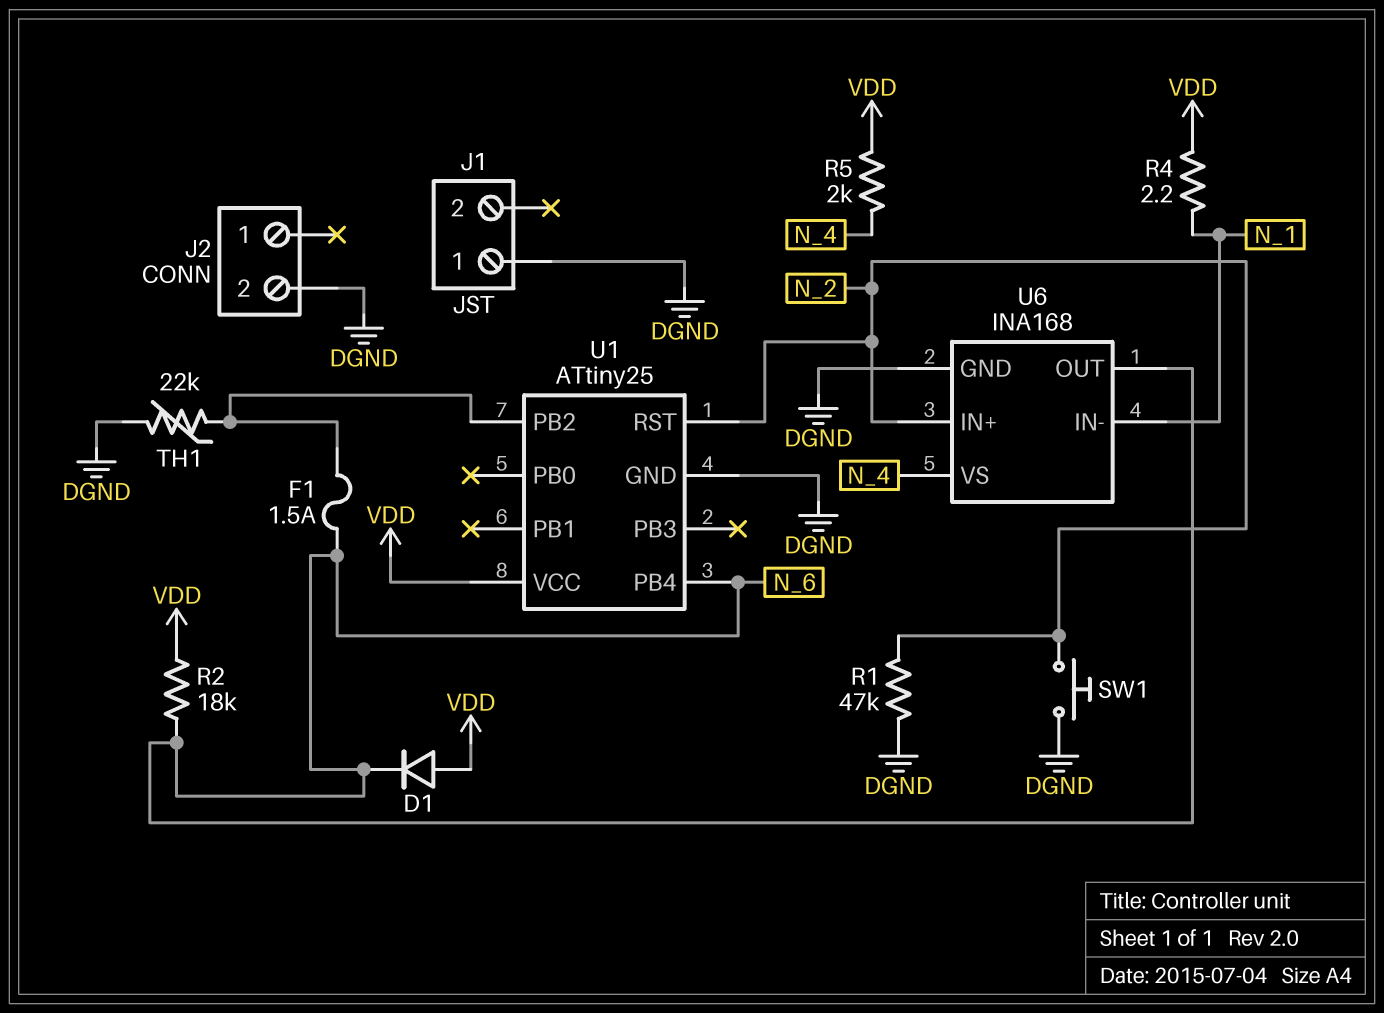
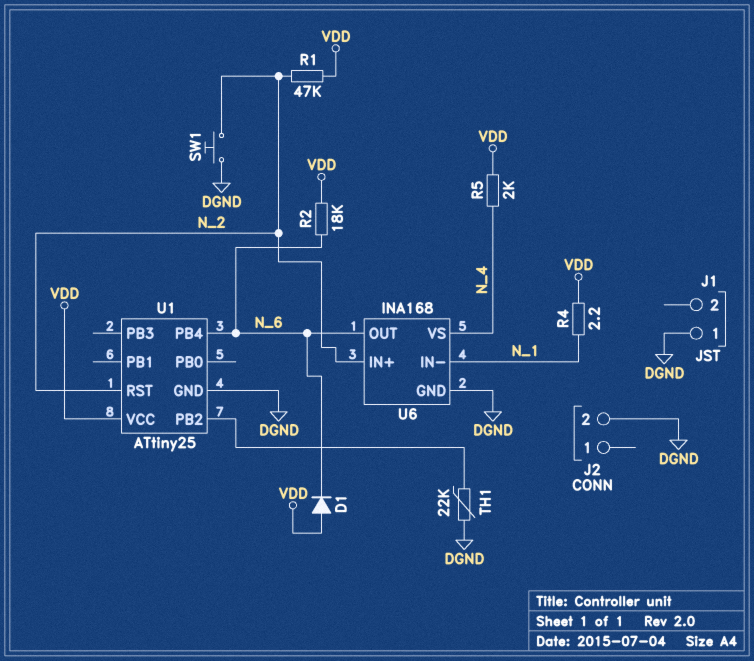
F1: 1.5A (N_6, U1/PB2) -> none
R1: 47k (DGND, N_2) -> 47k (N_2, VDD)

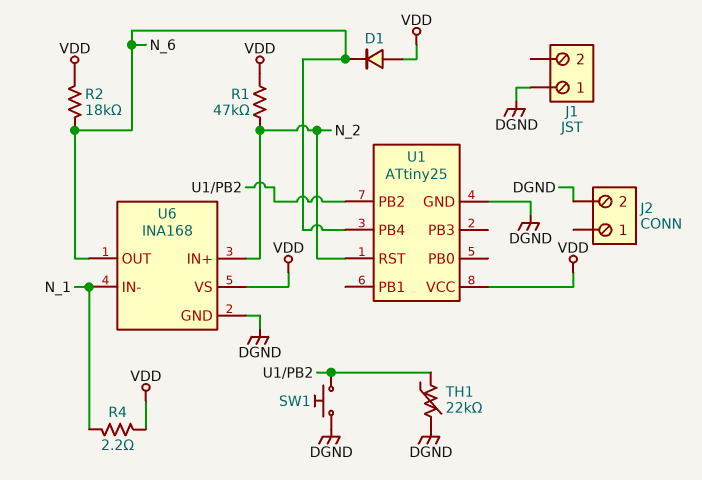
R5: 2k (N_4, VDD) -> none
SW1: button (DGND, N_2) -> button (DGND, U1/PB2)
U6 pin VS: N_4 -> VDD

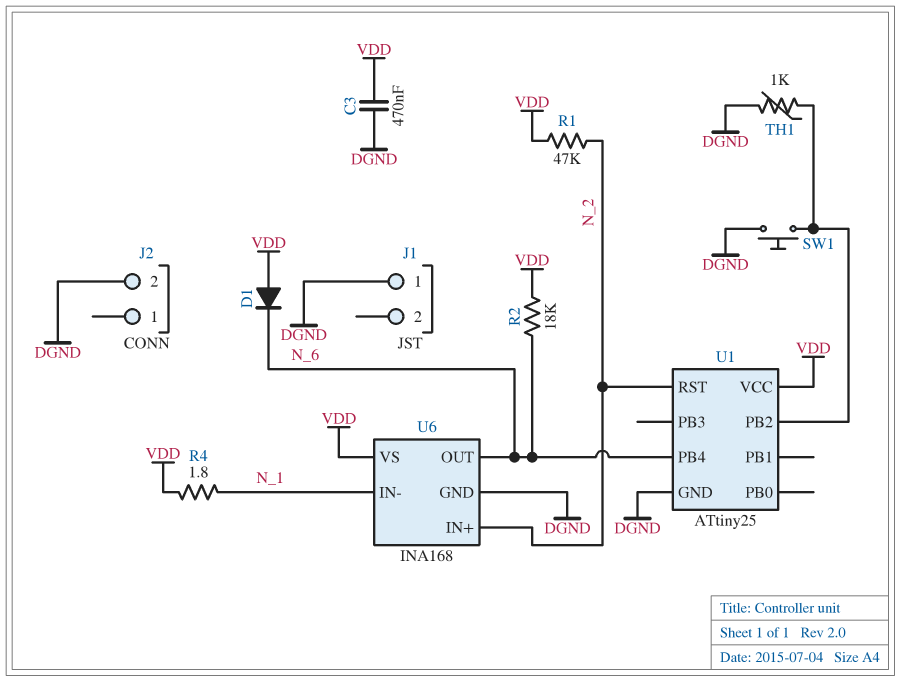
C3: none -> 470nF (DGND, VDD)
R4: 2.2 (N_1, VDD) -> 1.8 (N_1, VDD)
TH1: 22k (DGND, U1/PB2) -> 1k (DGND, U1/PB2)

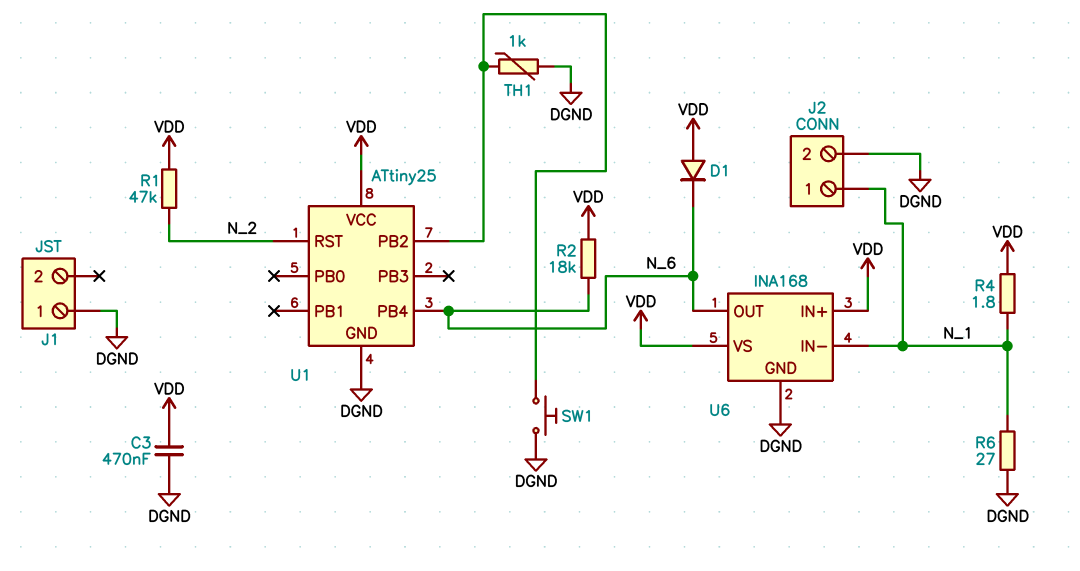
J2 pin 1: none -> N_1
R6: none -> 27 (DGND, N_1)
U6 pin IN+: N_2 -> VDD

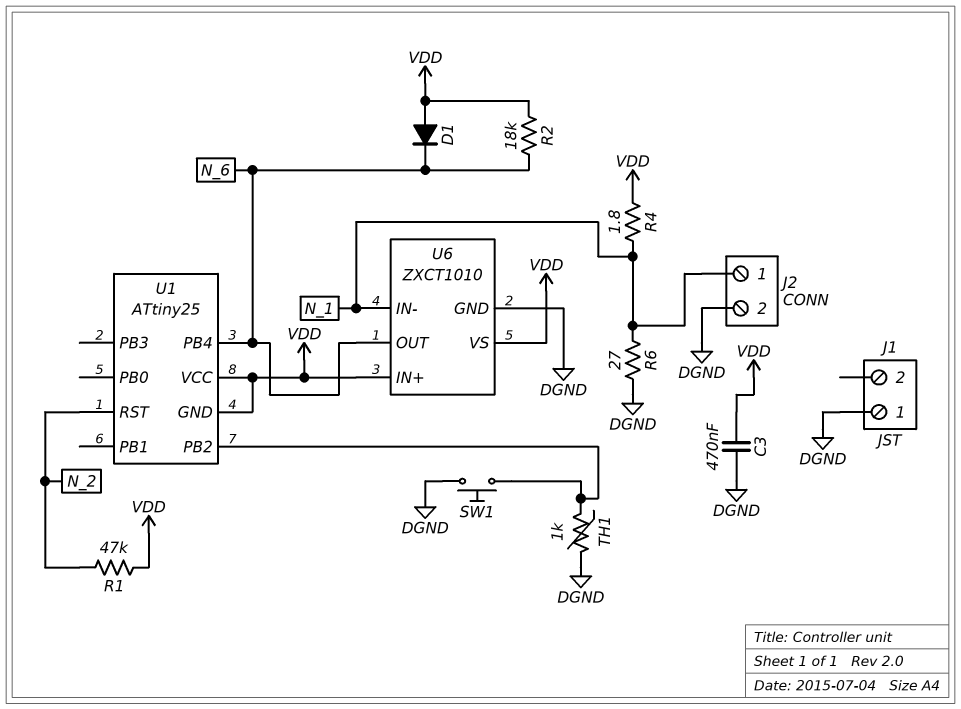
U1 pin GND: DGND -> VDD
U6: INA168 -> ZXCT1010

